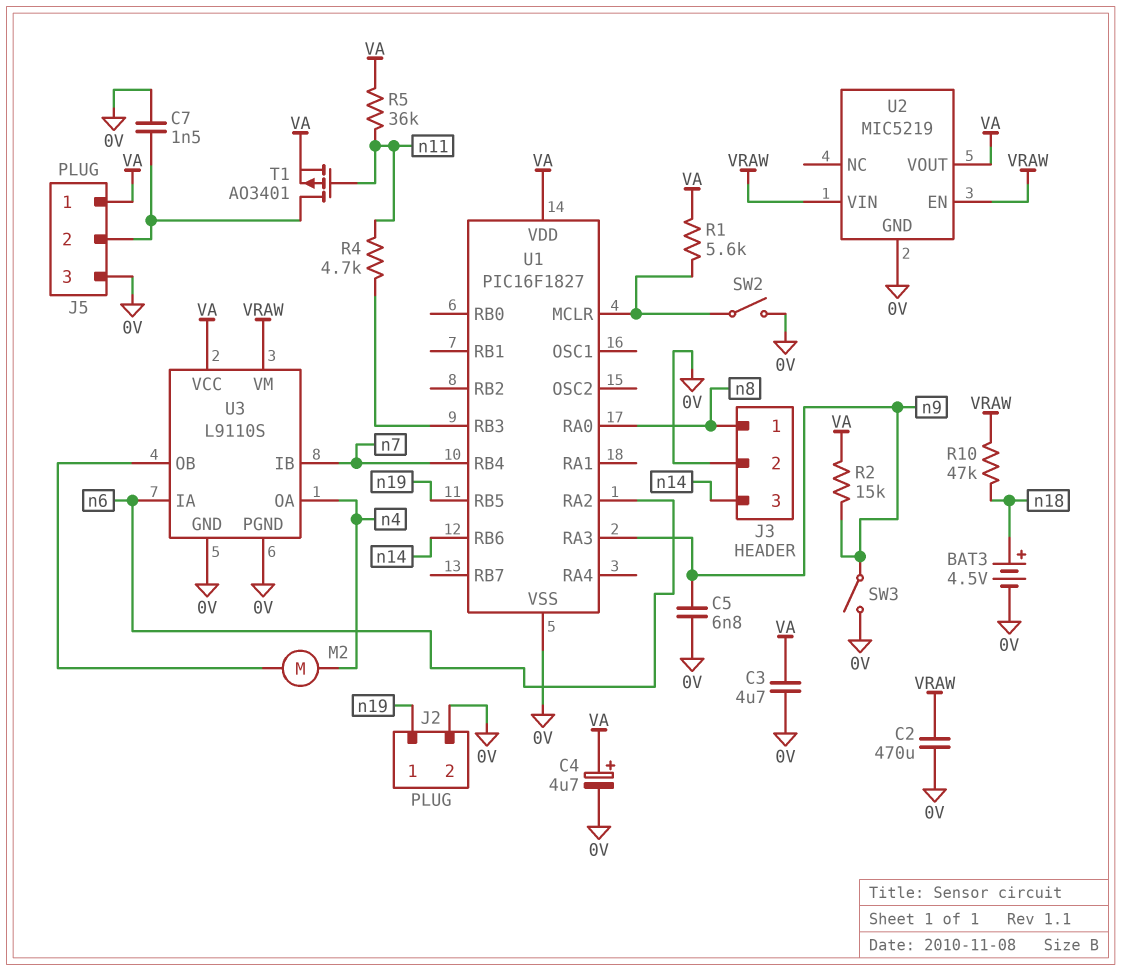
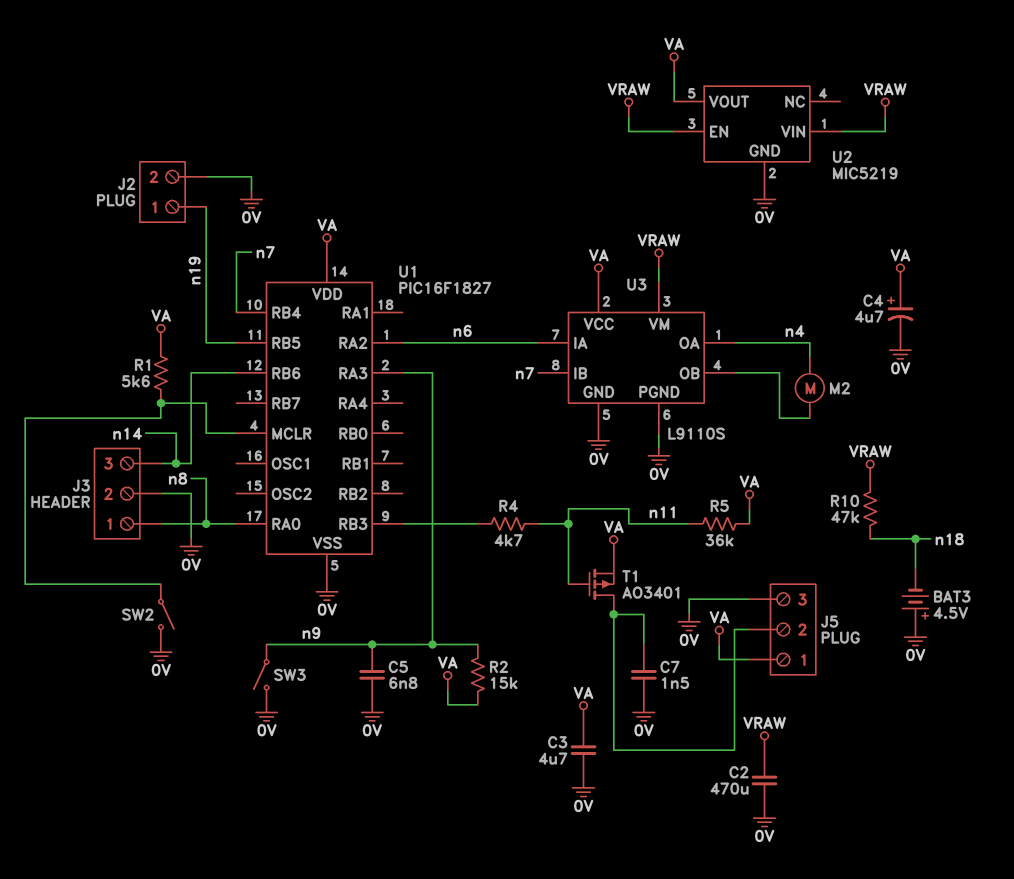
BAT3: 4.5V (plus n18, minus 0V) -> 4.5V (plus 0V, minus n18)

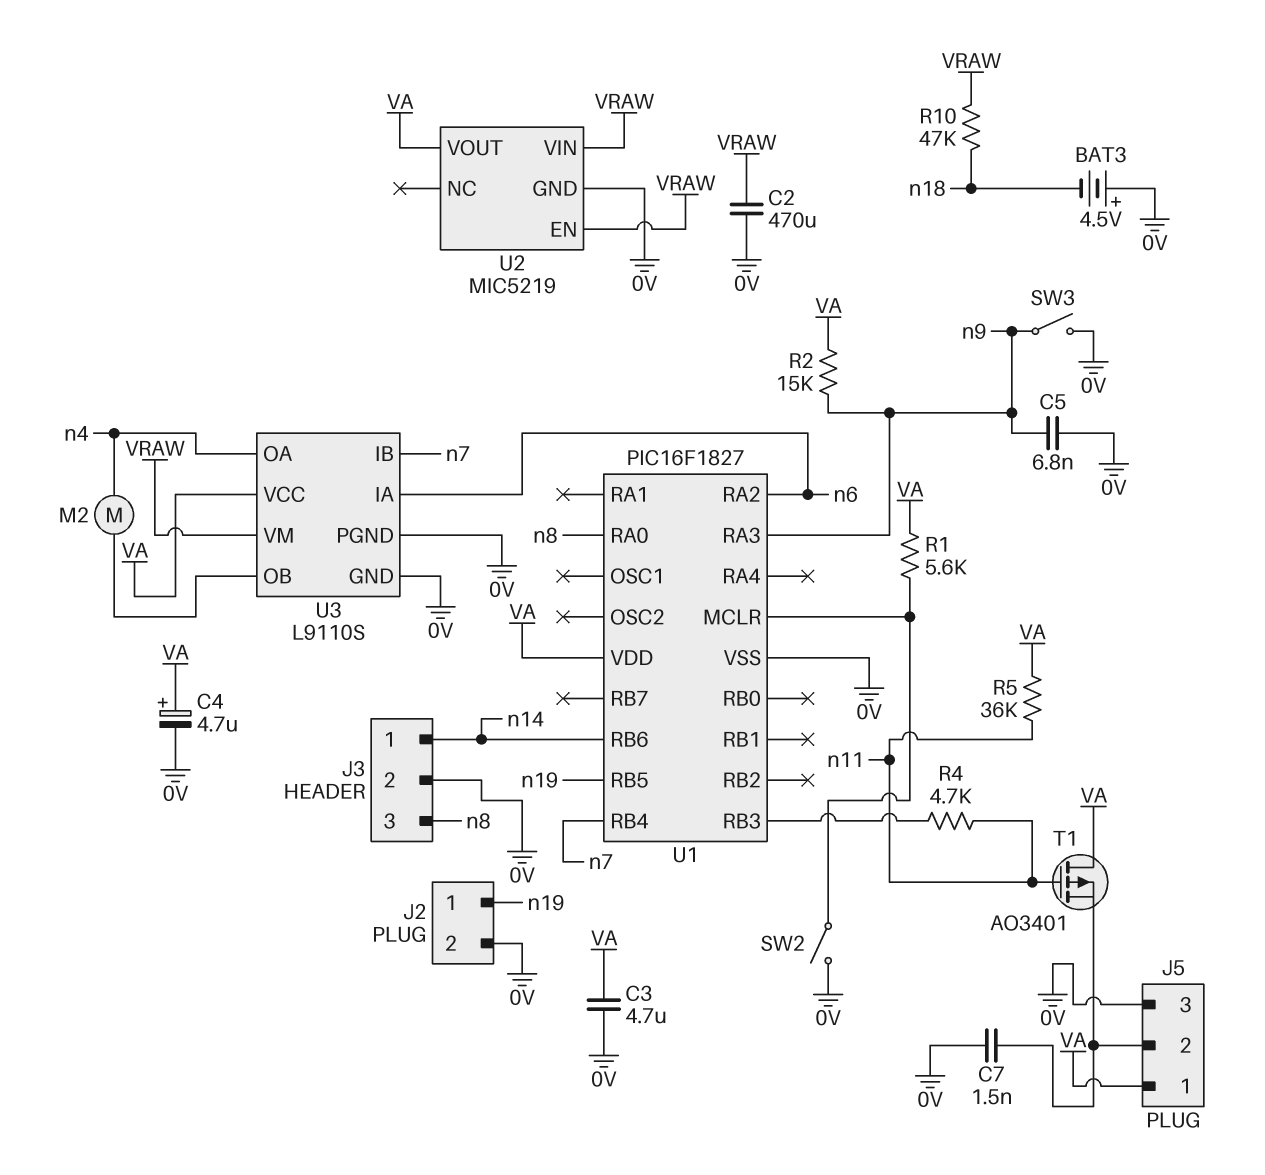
J3 pin 1: n8 -> n14
J3 pin 3: n14 -> n8
T1: PMOS AO3401 (G n11, D J5/2, S VA) -> PMOS AO3401 (G n11, D VA, S J5/2)

